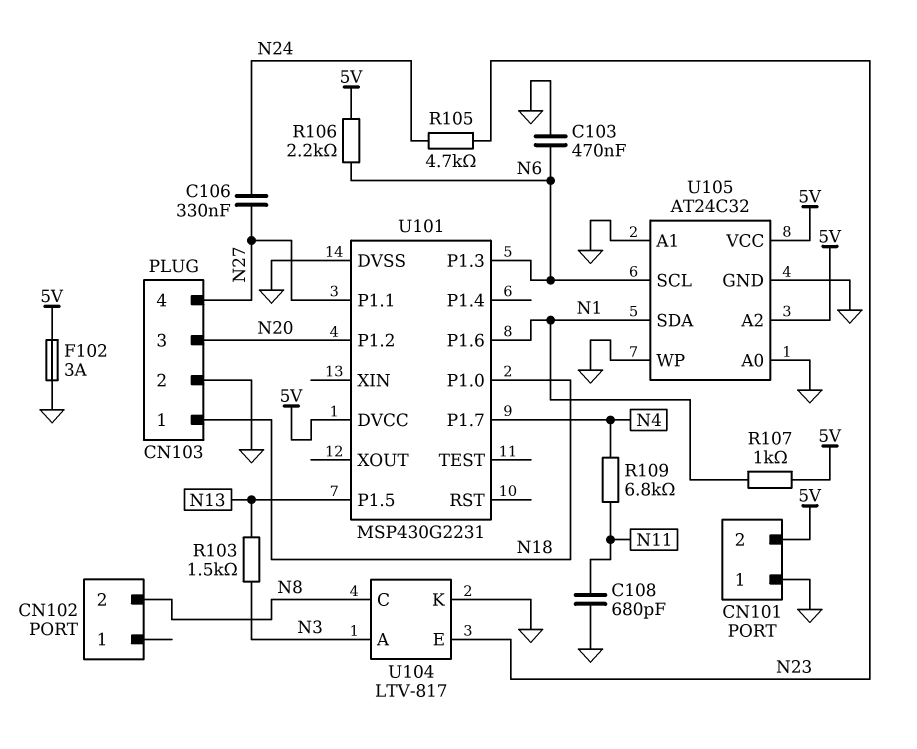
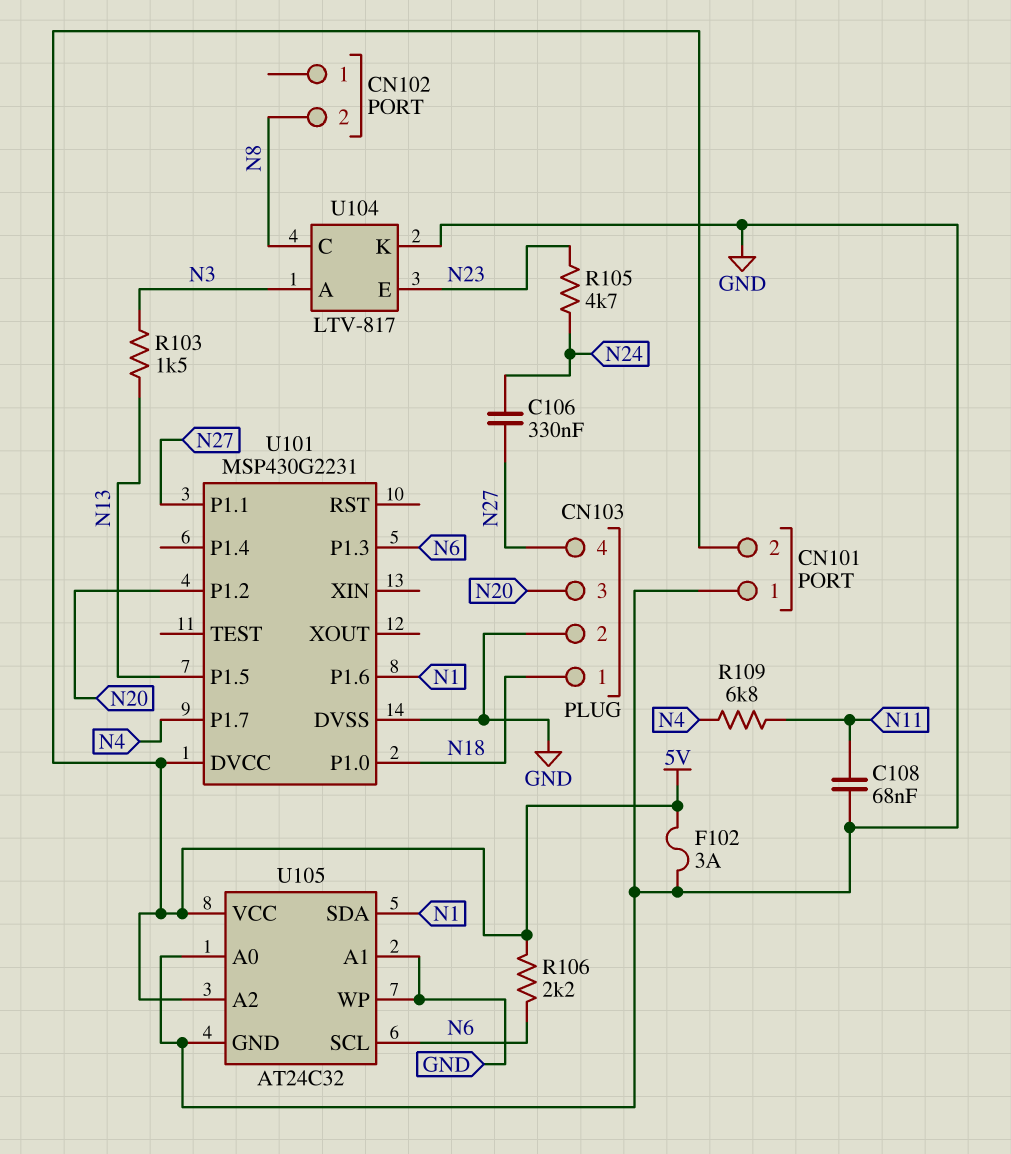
C103: 470nF (GND, N6) -> none
C108: 680pF (GND, N11) -> 68nF (GND, N11)
R107: 1k (5V, N1) -> none

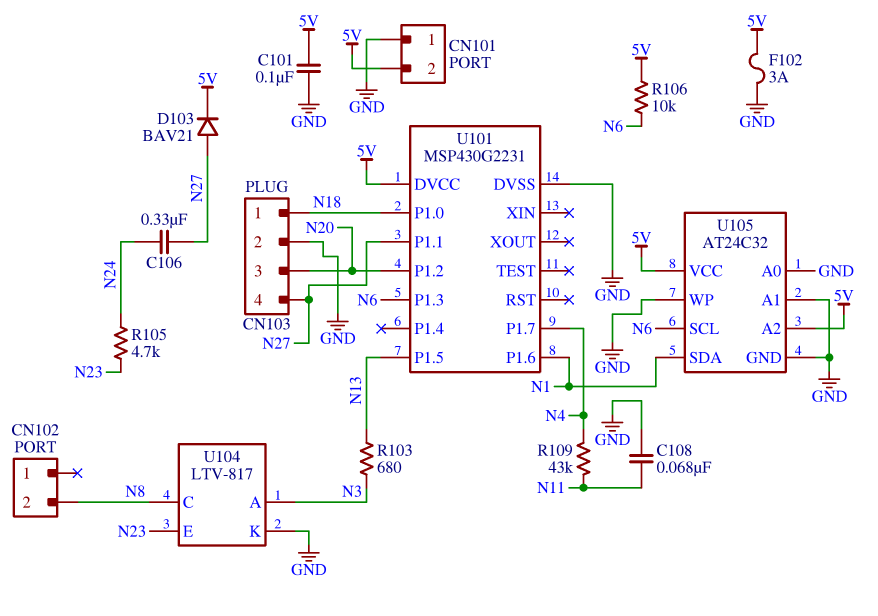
C101: none -> 100nF (5V, GND)
D103: none -> diode BAV21 (A N27, K 5V)
R103: 1.5k (N3, N13) -> 680 (N3, N13)
R106: 2.2k (5V, N6) -> 10k (5V, N6)
R109: 6.8k (N4, N11) -> 43k (N4, N11)

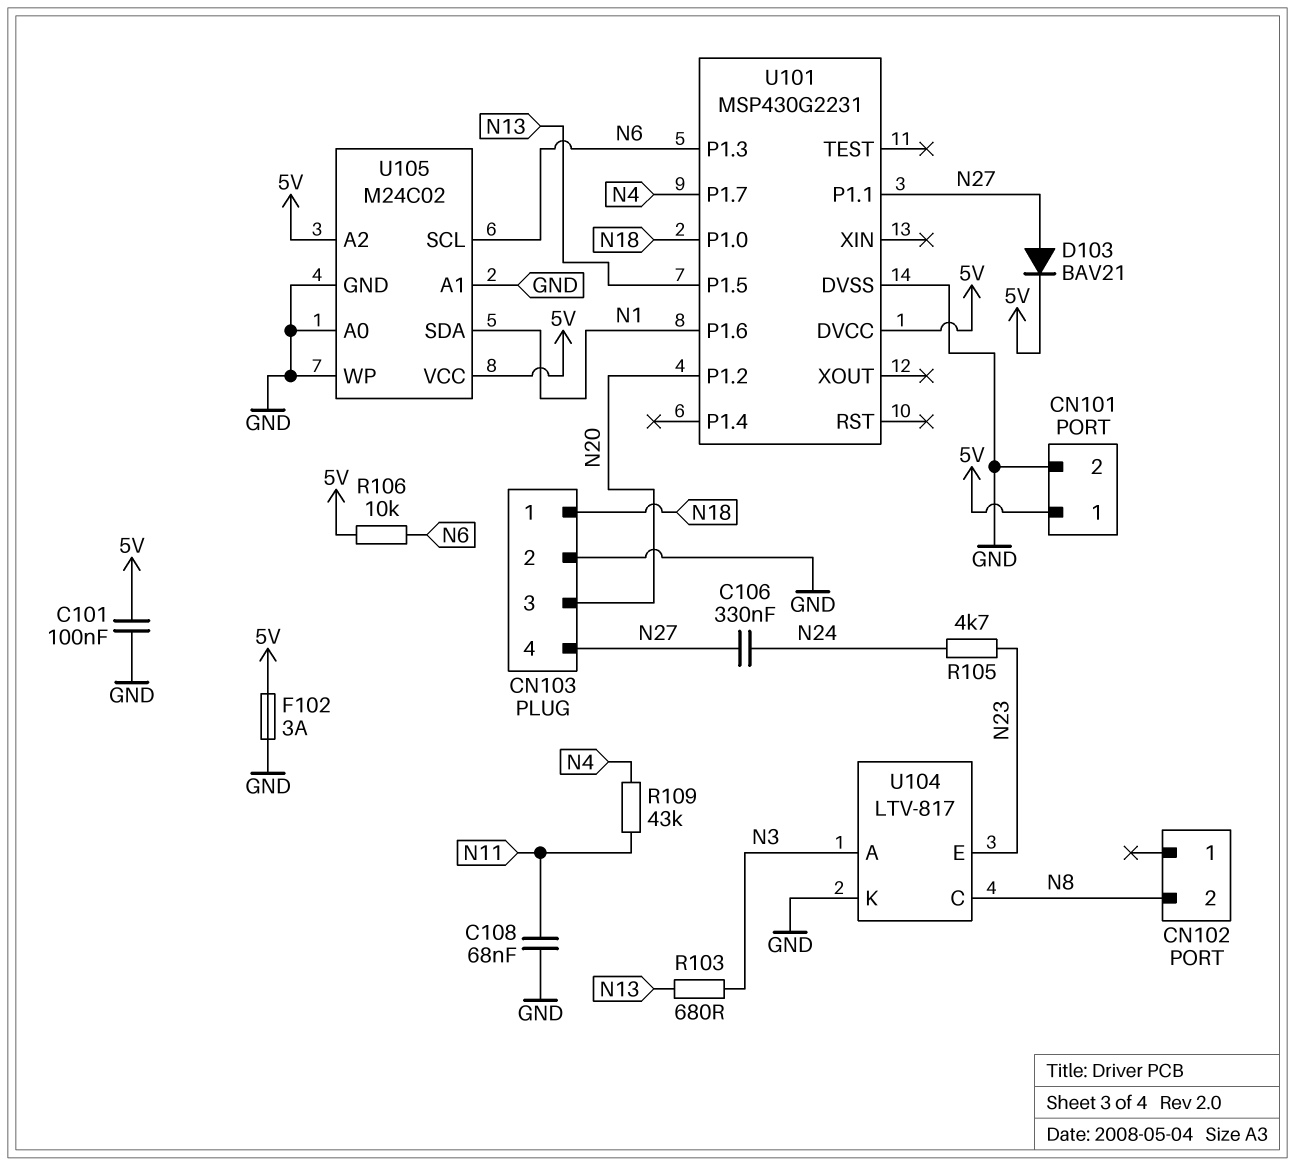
CN101 pin 1: GND -> 5V
CN101 pin 2: 5V -> GND
U105: AT24C32 -> M24C02

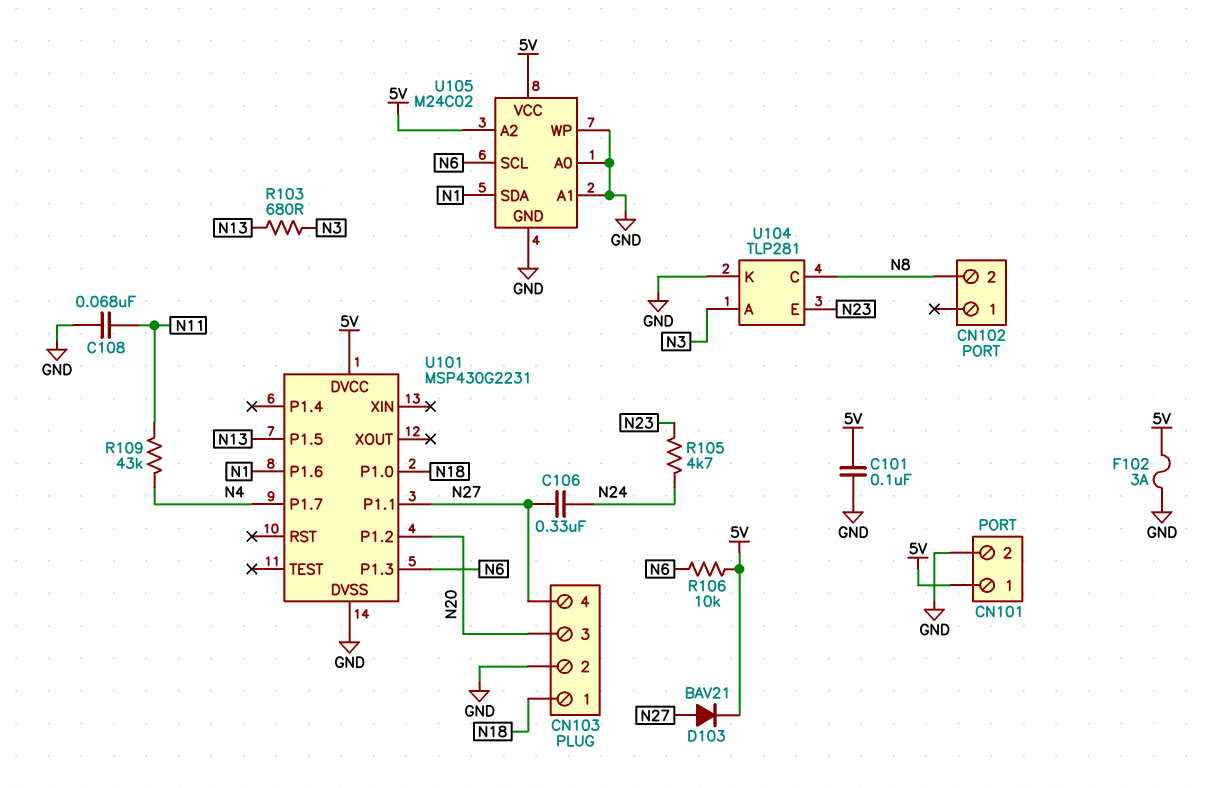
U104: LTV-817 -> TLP281

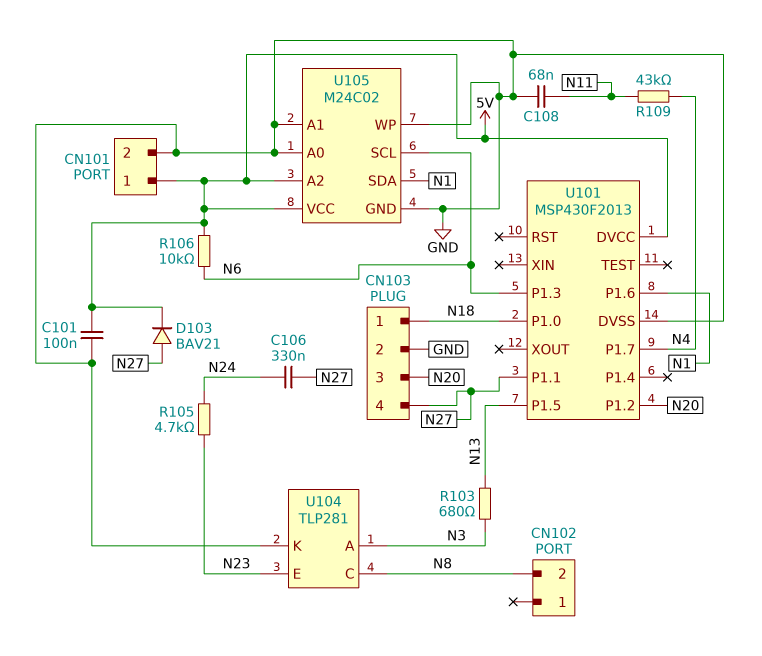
F102: 3A (5V, GND) -> none
U101: MSP430G2231 -> MSP430F2013

